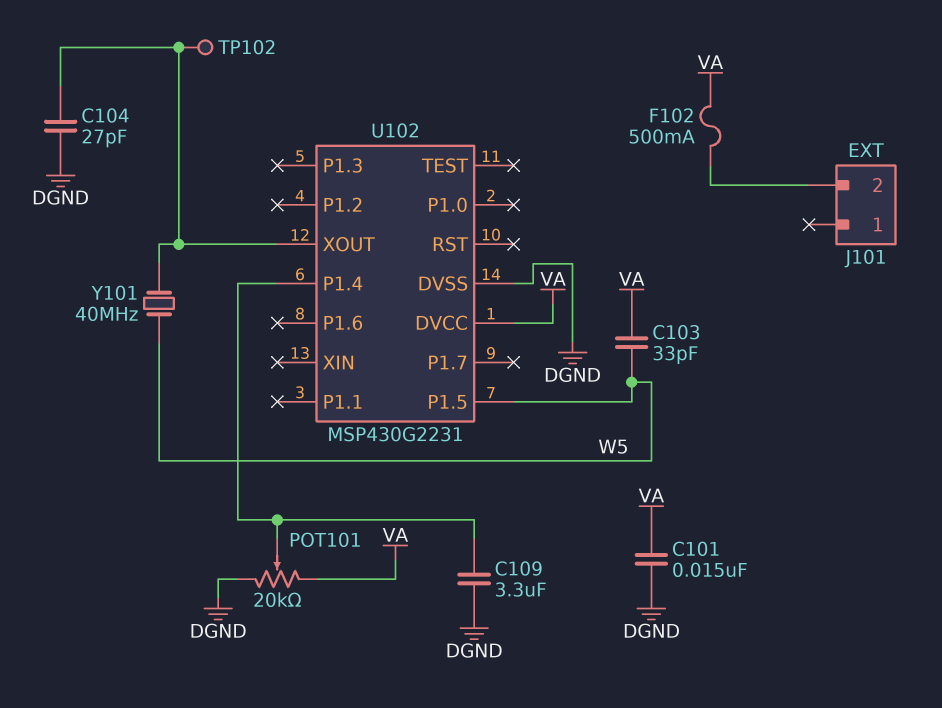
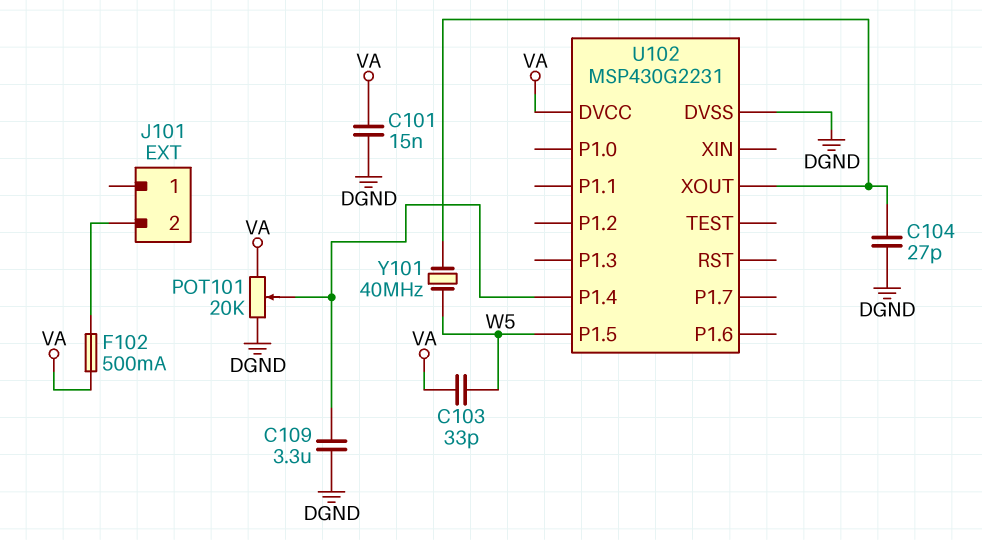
TP102: test point (U102/XOUT) -> none

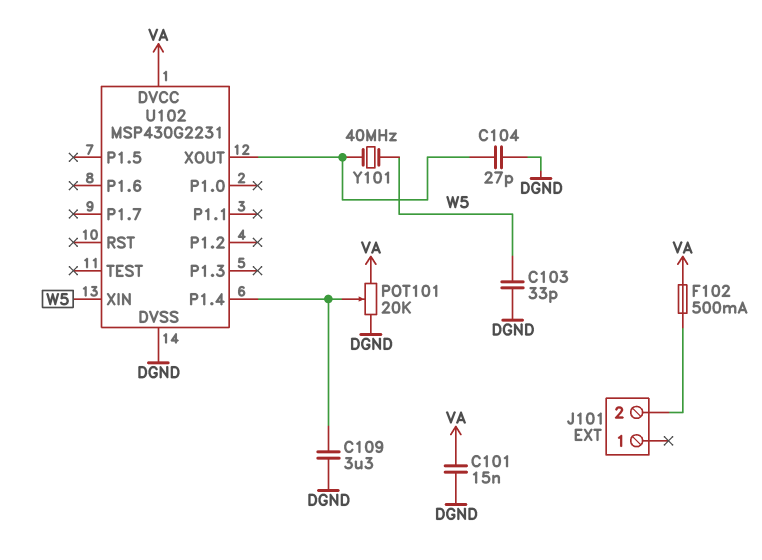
C103: 33pF (VA, W5) -> 33pF (DGND, W5)
U102 pin P1.5: W5 -> none
U102 pin XIN: none -> W5

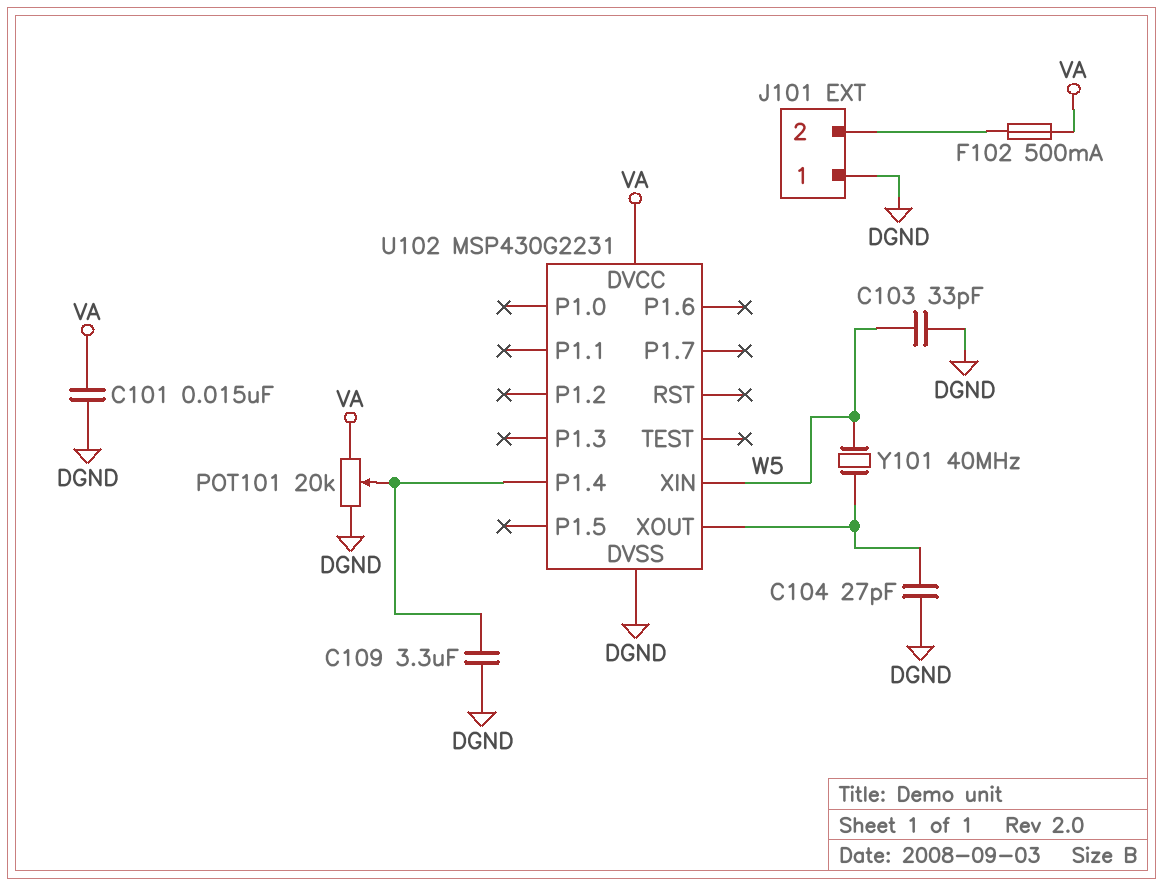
J101 pin 1: none -> DGND

